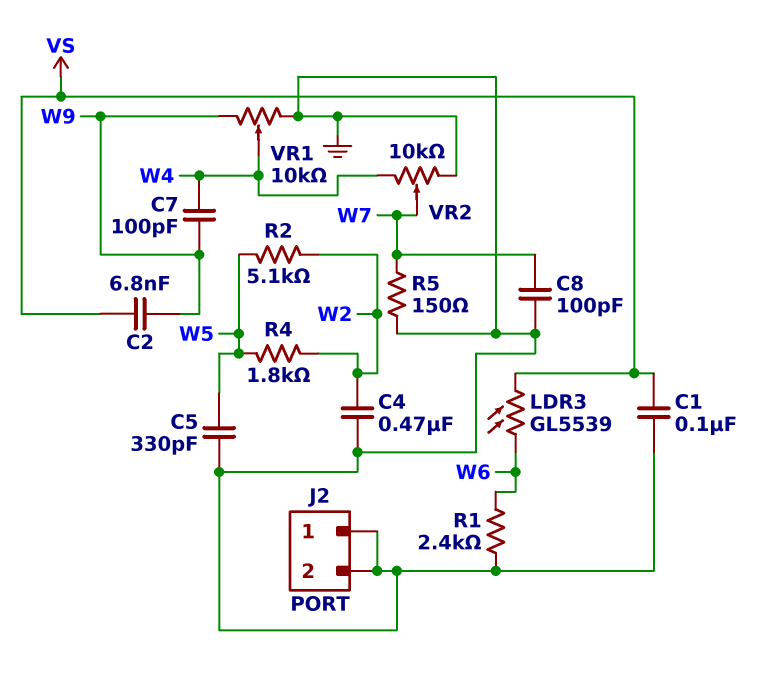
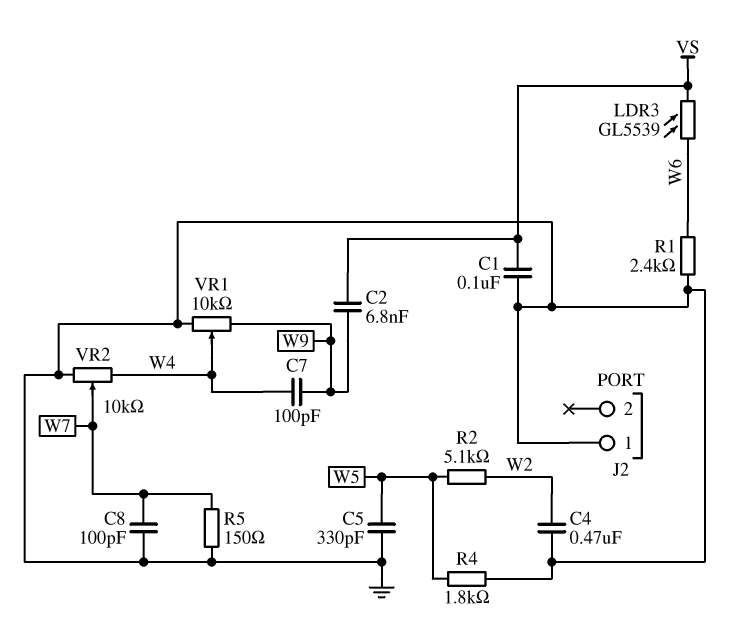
J2 pin 2: GND -> none
R4: 1.8k (W2, W5) -> 1.8k (GND, W5)

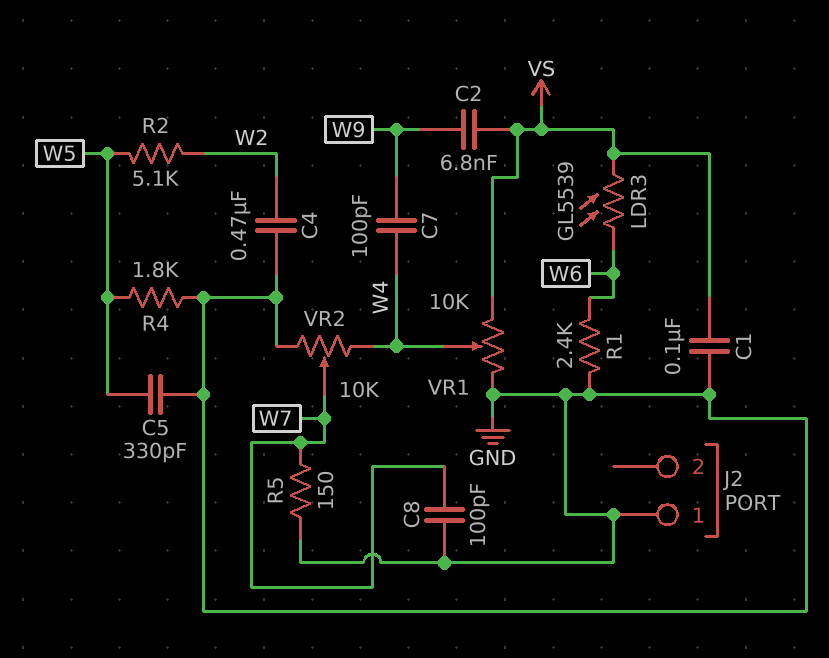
VR1: 10k (GND, W9, wiper W4) -> 10k (GND, VS, wiper W4)

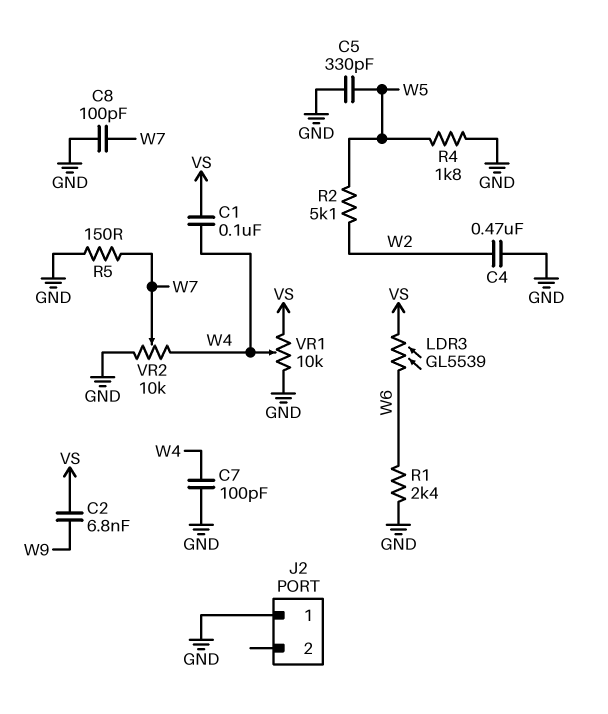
C1: 100nF (GND, VS) -> 100nF (VS, W4)
C7: 100pF (W4, W9) -> 100pF (GND, W4)

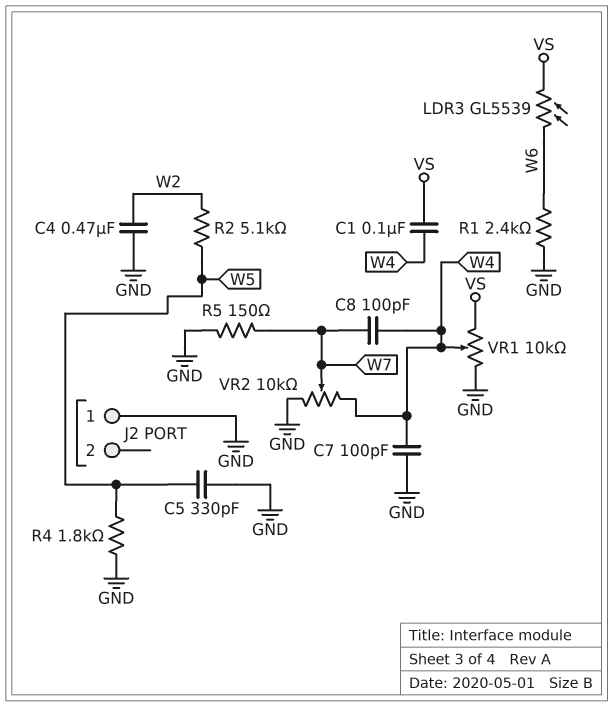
C2: 6.8nF (VS, W9) -> none
C8: 100pF (GND, W7) -> 100pF (W4, W7)

